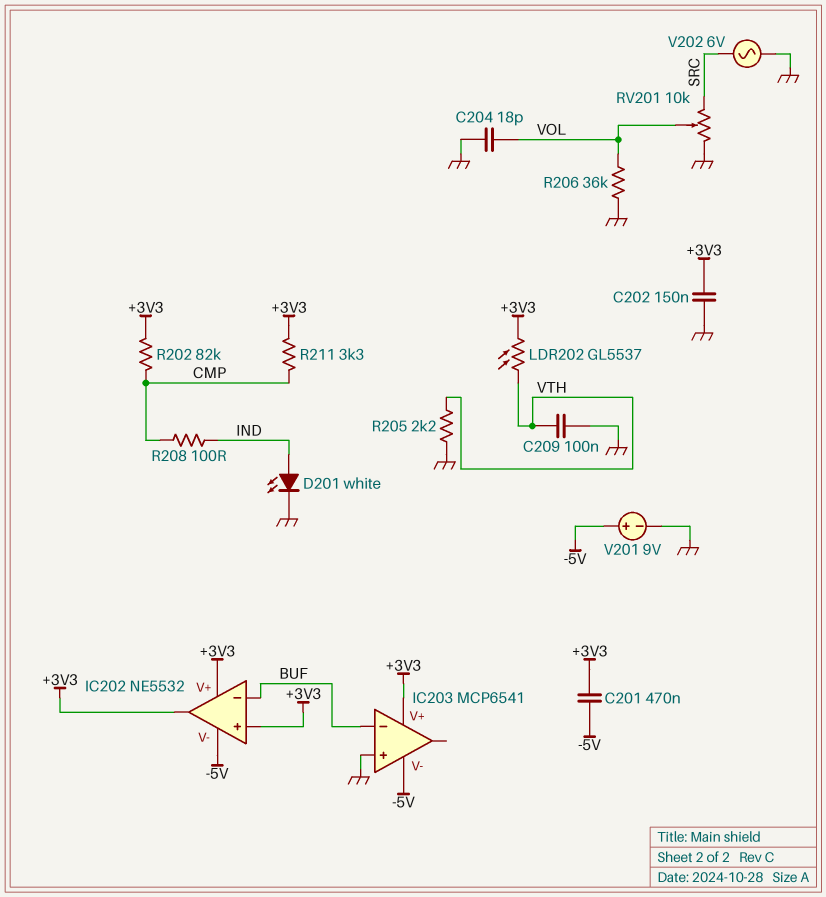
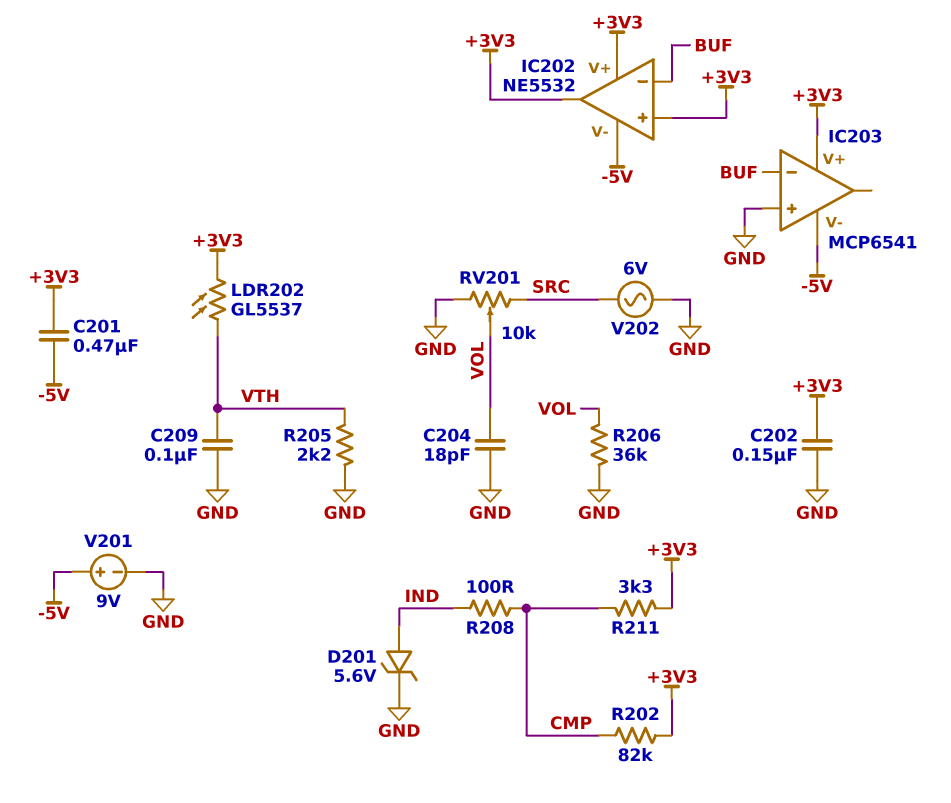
D201: LED white (A IND, K GND) -> zener 5.6V (A IND, K GND)

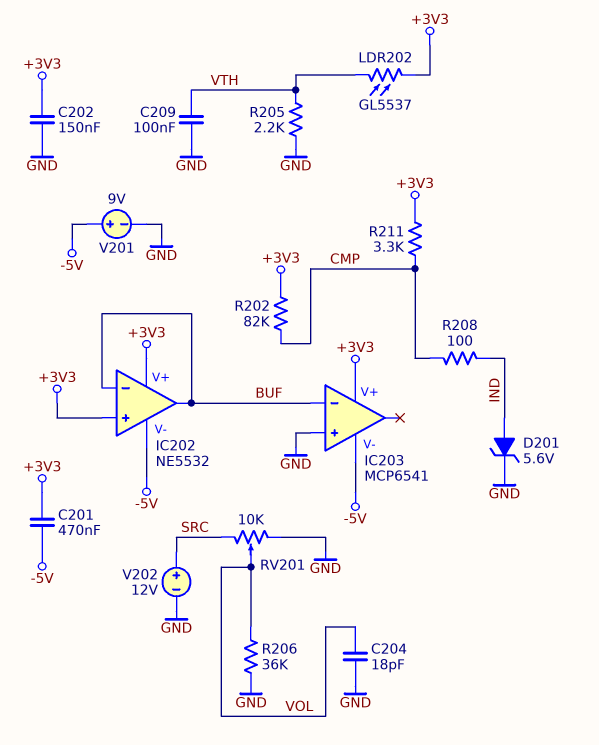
IC202 pin out: +3V3 -> BUF
V202: AC 6V (GND, SRC) -> 12V (plus SRC, minus GND)

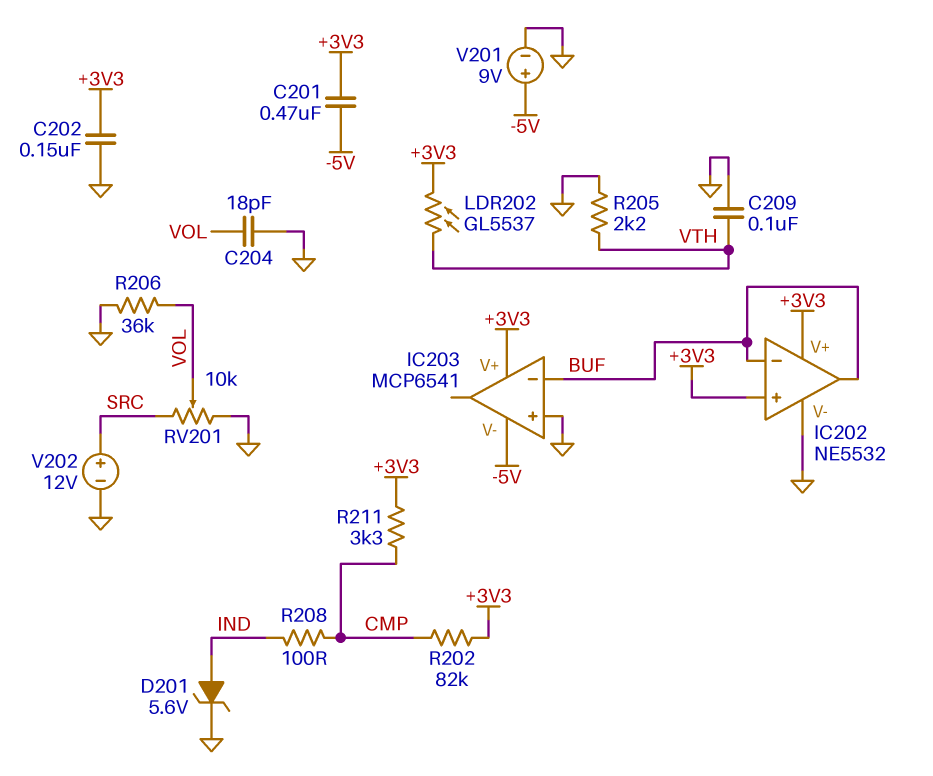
IC202 pin V-: -5V -> GND

